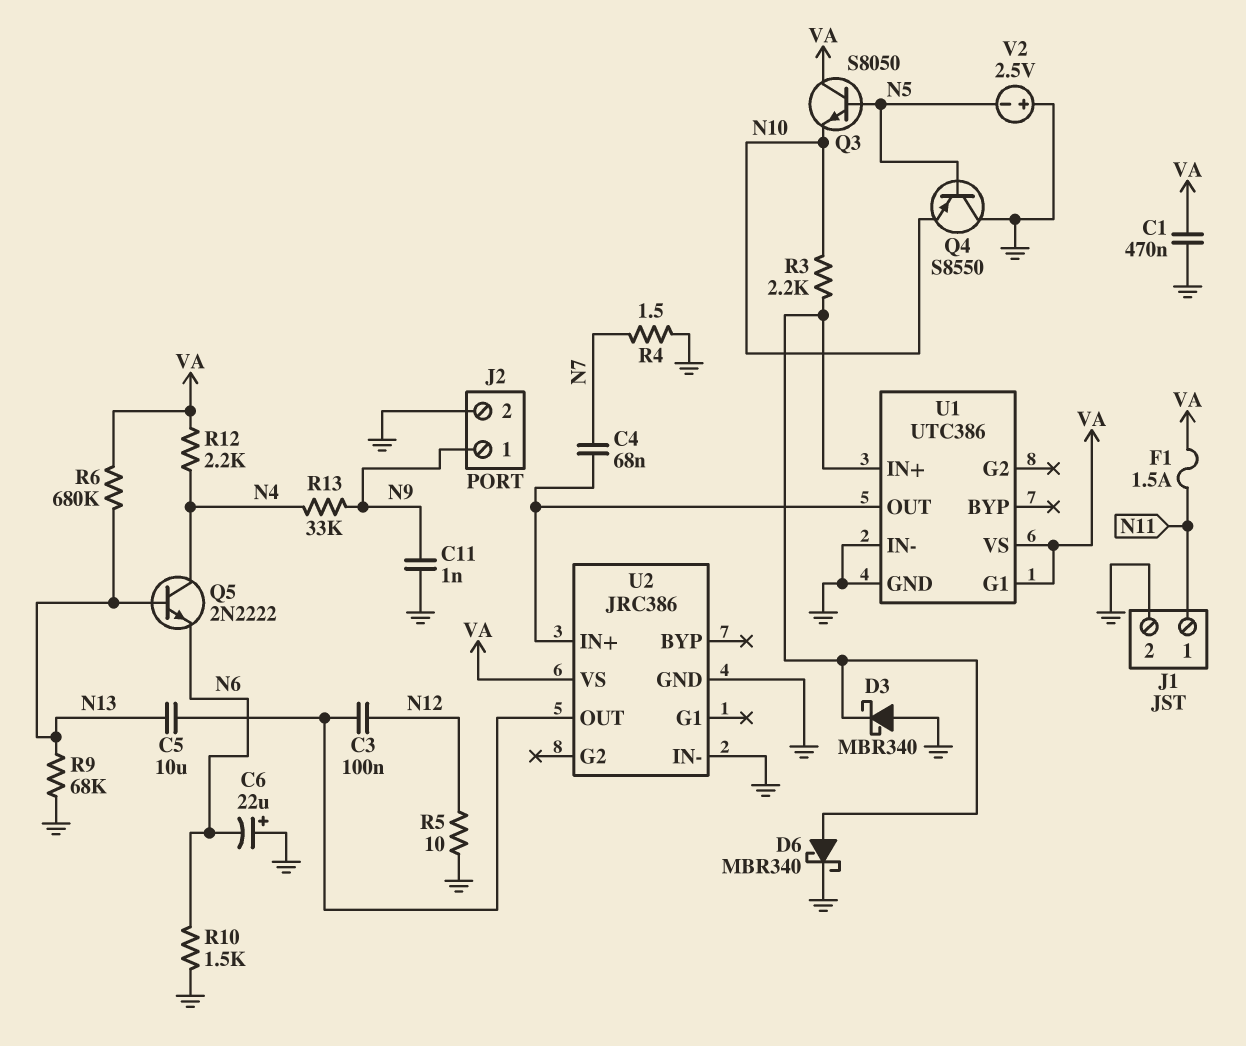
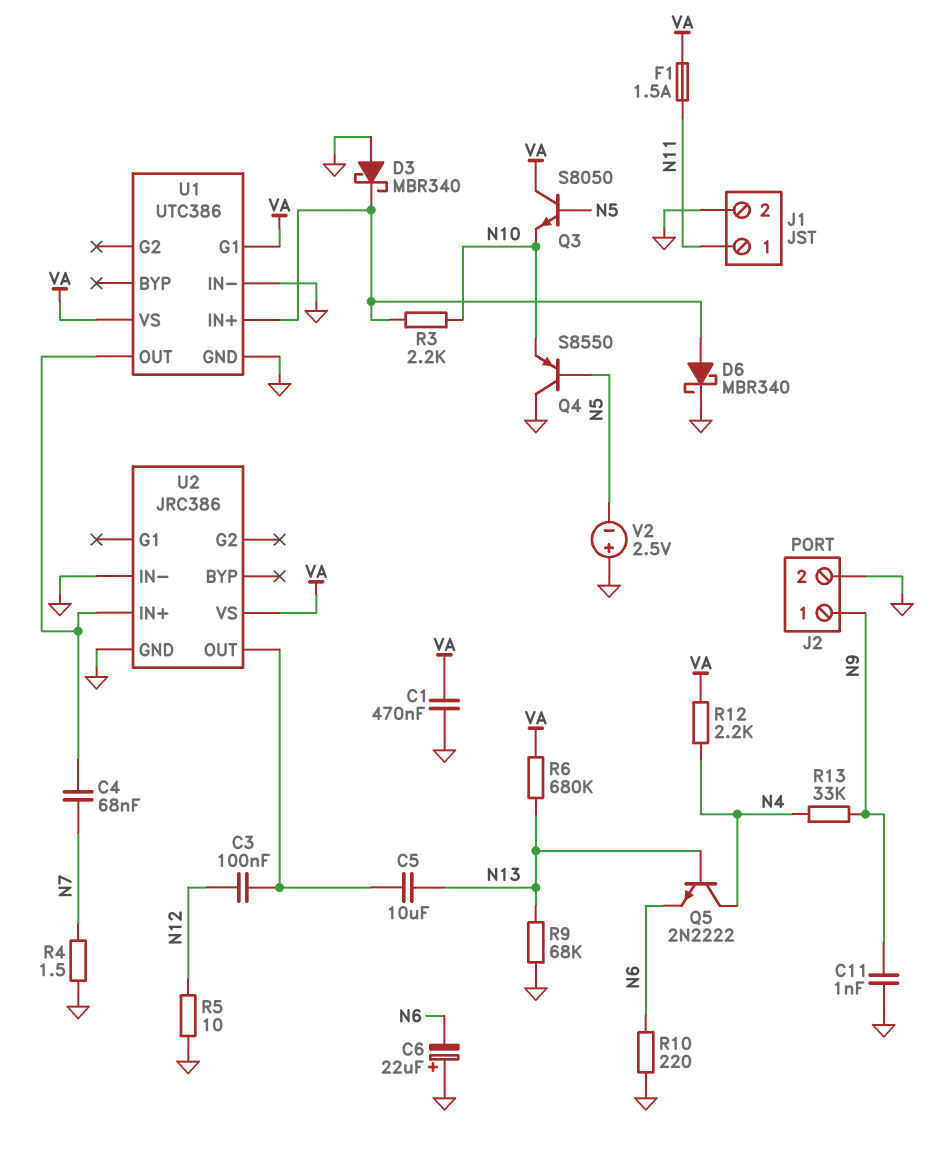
R10: 1.5k (GND, N6) -> 220 (GND, N6)

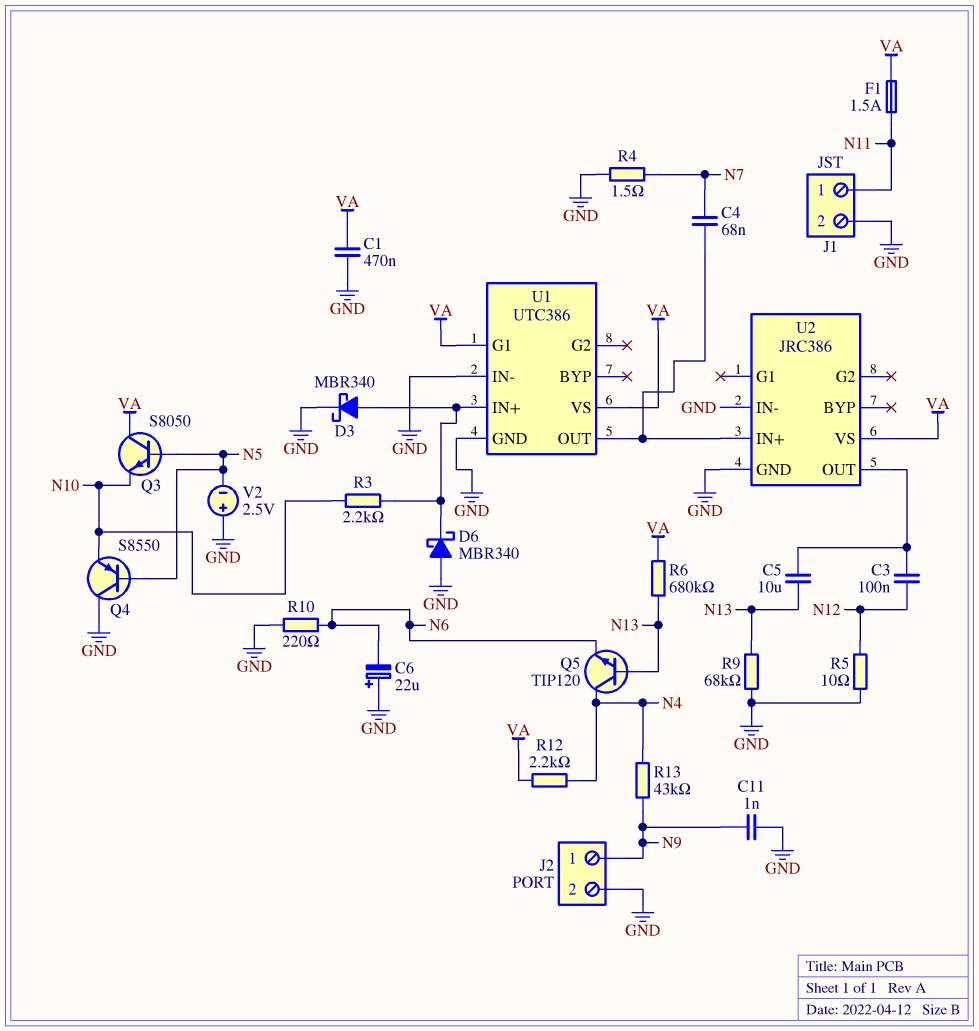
D3: schottky MBR340 (A GND, K U1/IN+) -> schottky MBR340 (A U1/IN+, K GND)
D6: schottky MBR340 (A U1/IN+, K GND) -> schottky MBR340 (A GND, K U1/IN+)
Q5: NPN 2N2222 (B N13, C N4, E N6) -> NPN TIP120 (B N13, C N4, E N6)
R13: 33k (N4, N9) -> 43k (N4, N9)

